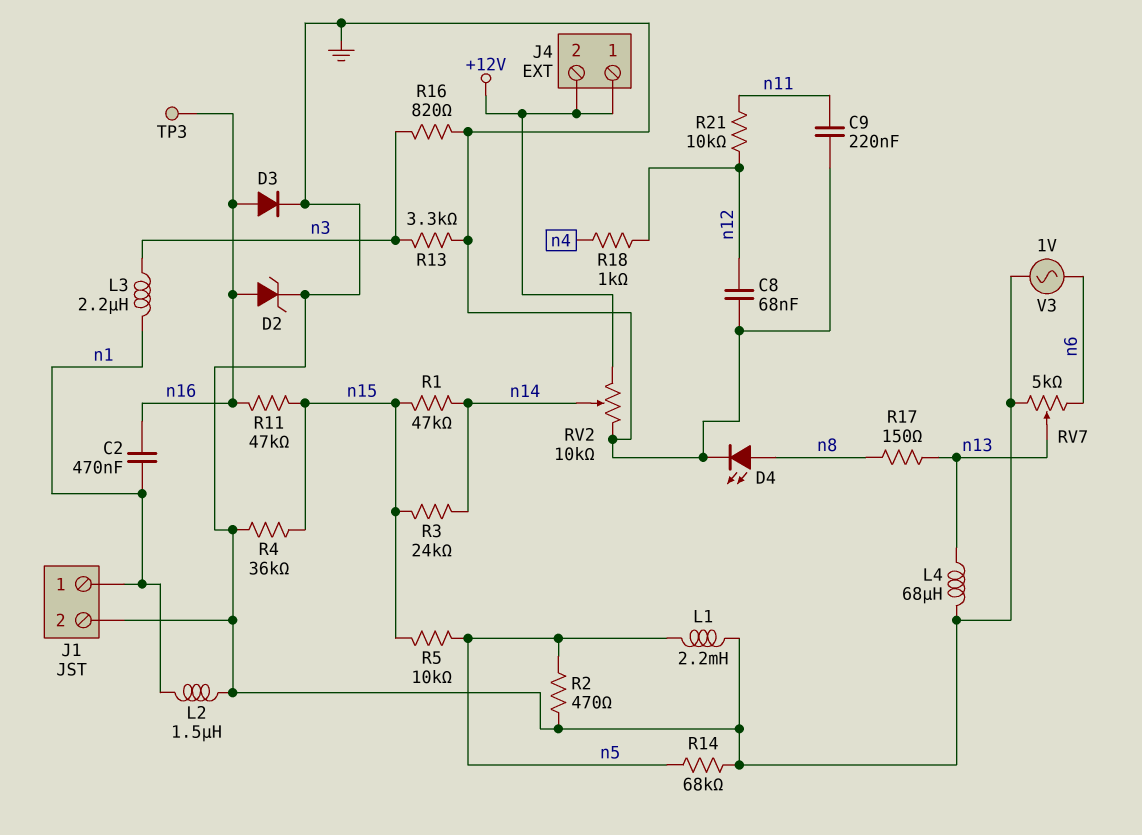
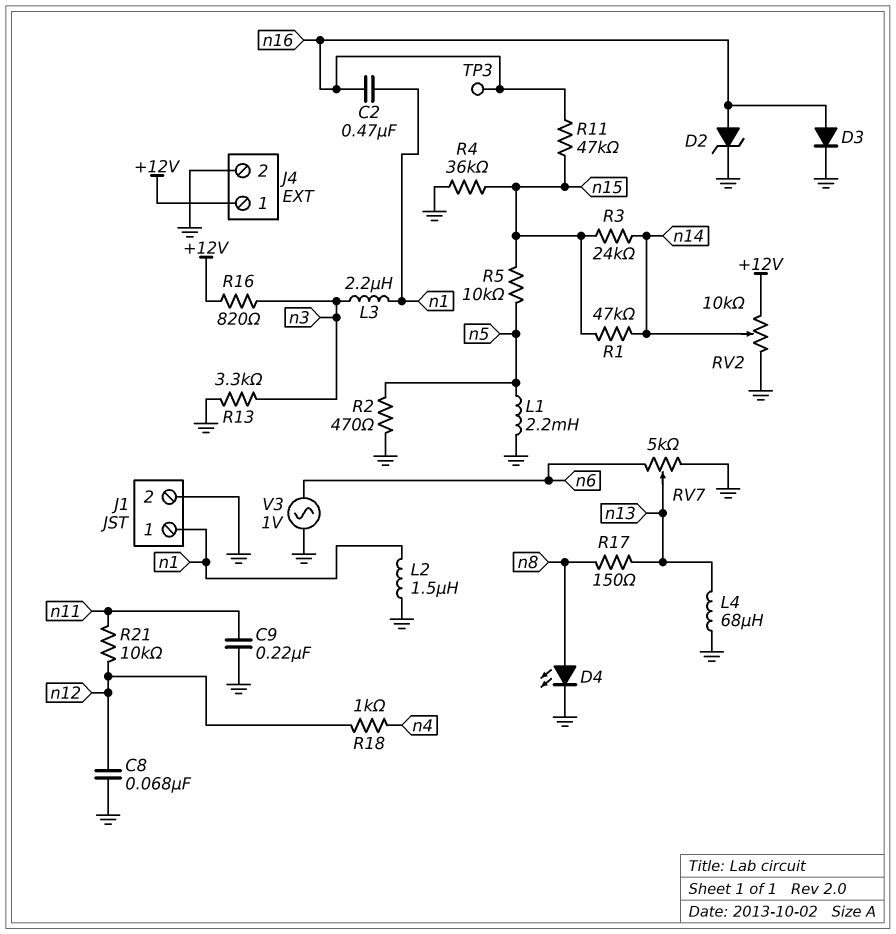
J4 pin 2: +12V -> GND
R14: 68k (GND, n5) -> none
R16: 820 (GND, n3) -> 820 (+12V, n3)

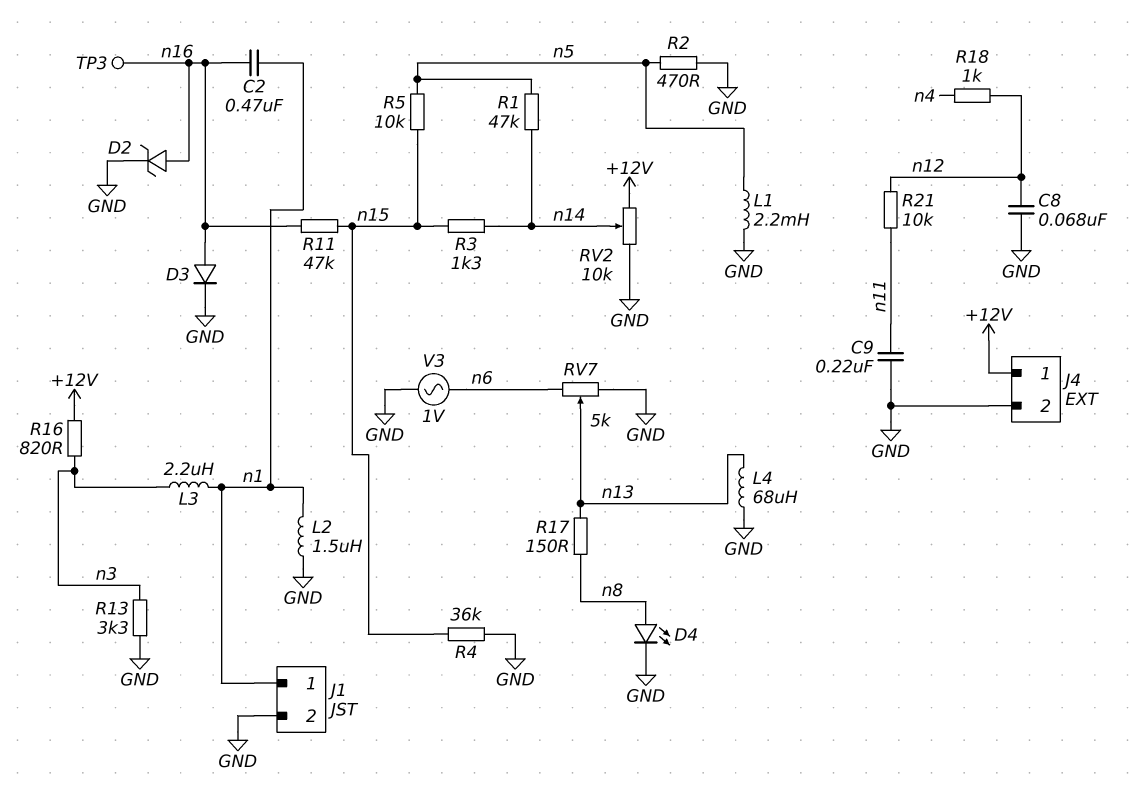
R1: 47k (n14, n15) -> 47k (n5, n14)
R3: 24k (n14, n15) -> 1.3k (n14, n15)

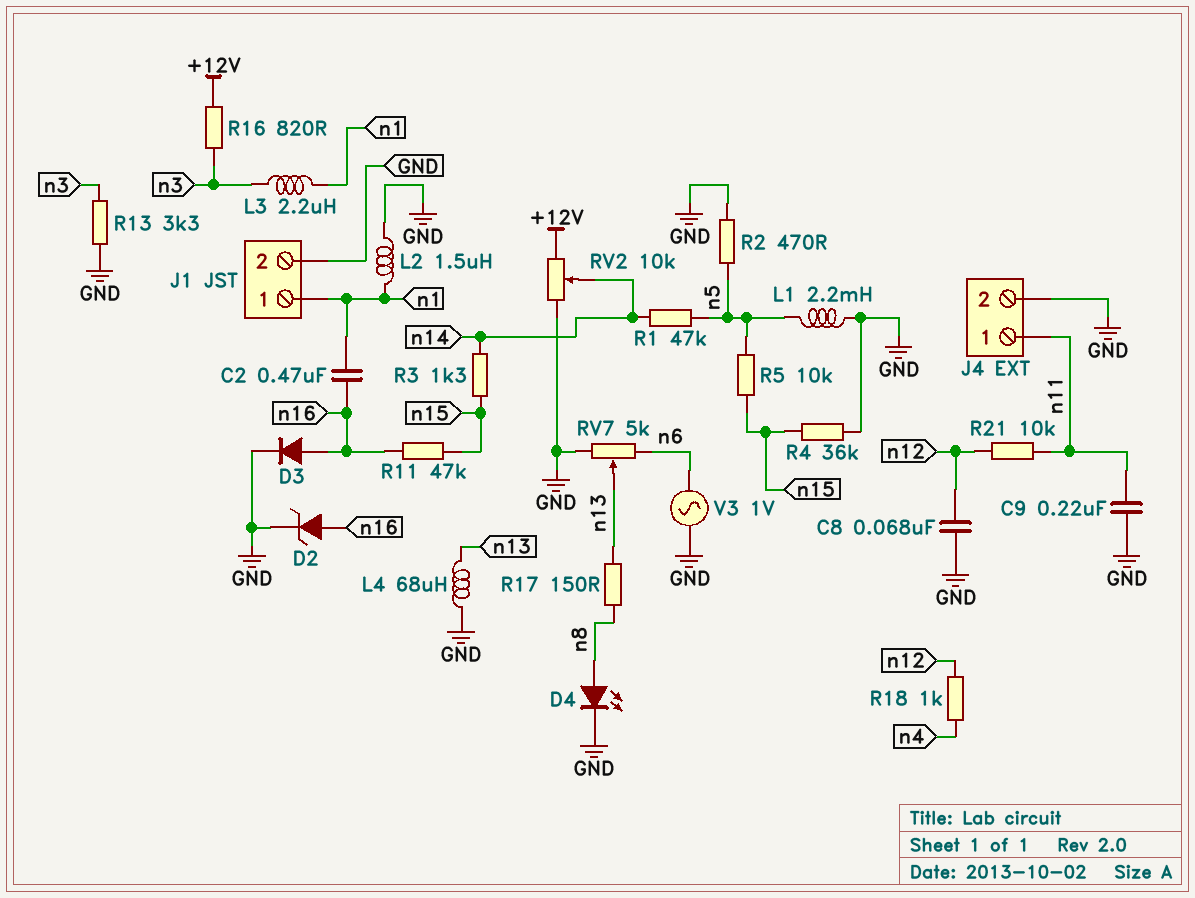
J4 pin 1: +12V -> n11
TP3: test point (n16) -> none

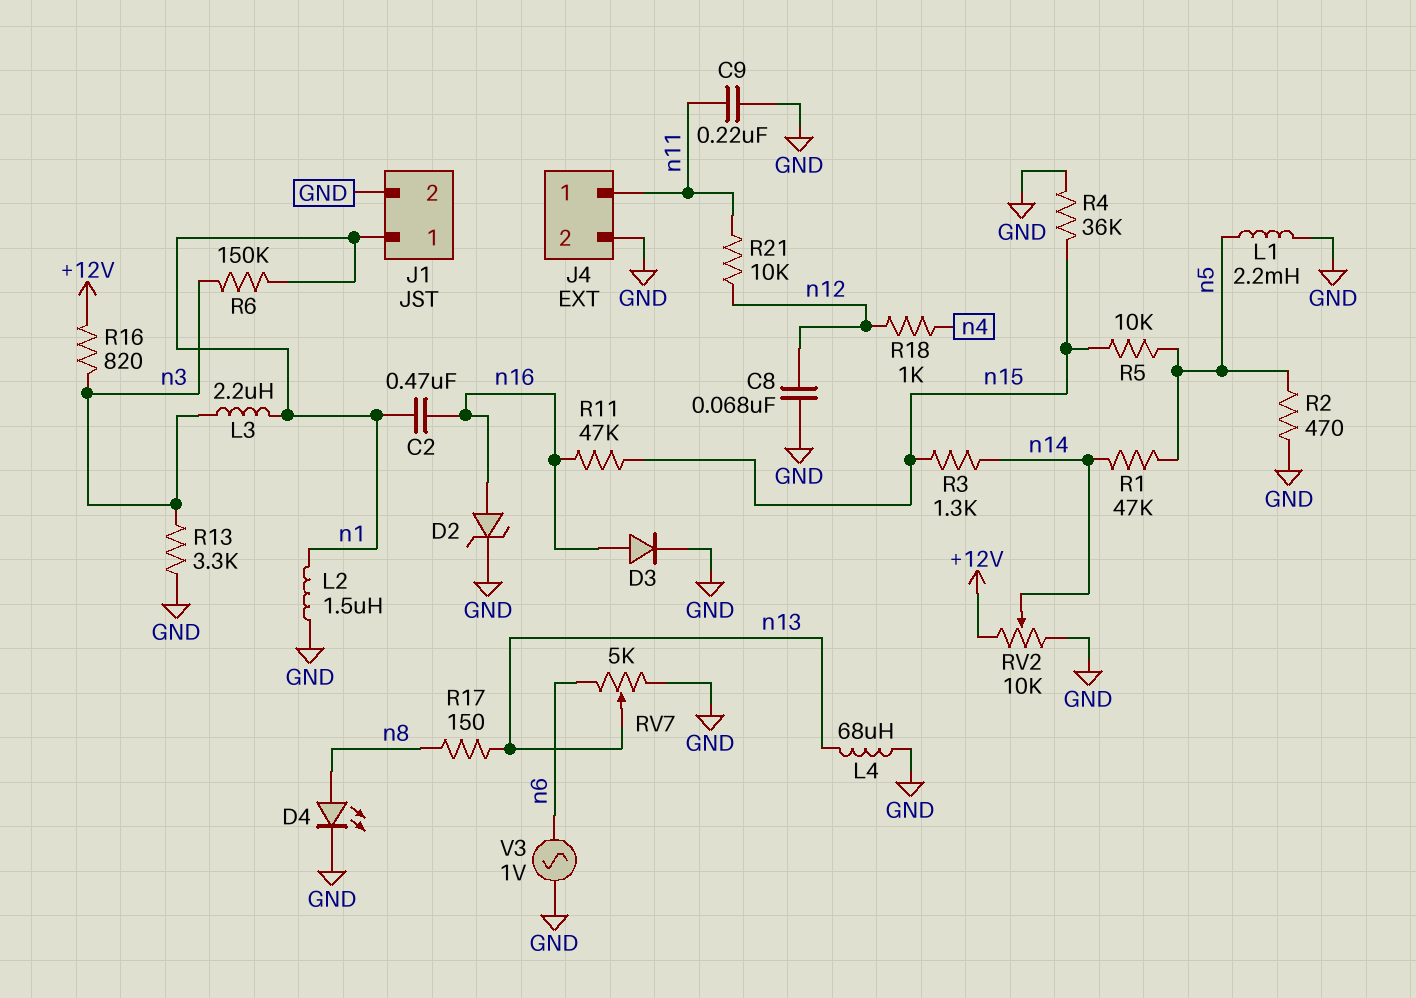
R6: none -> 150k (n1, n3)

